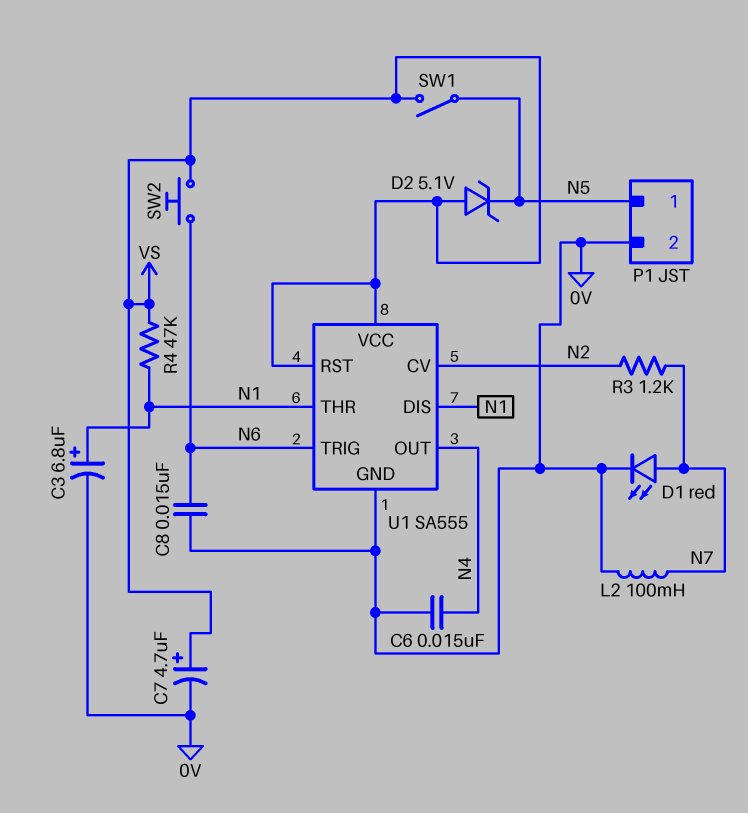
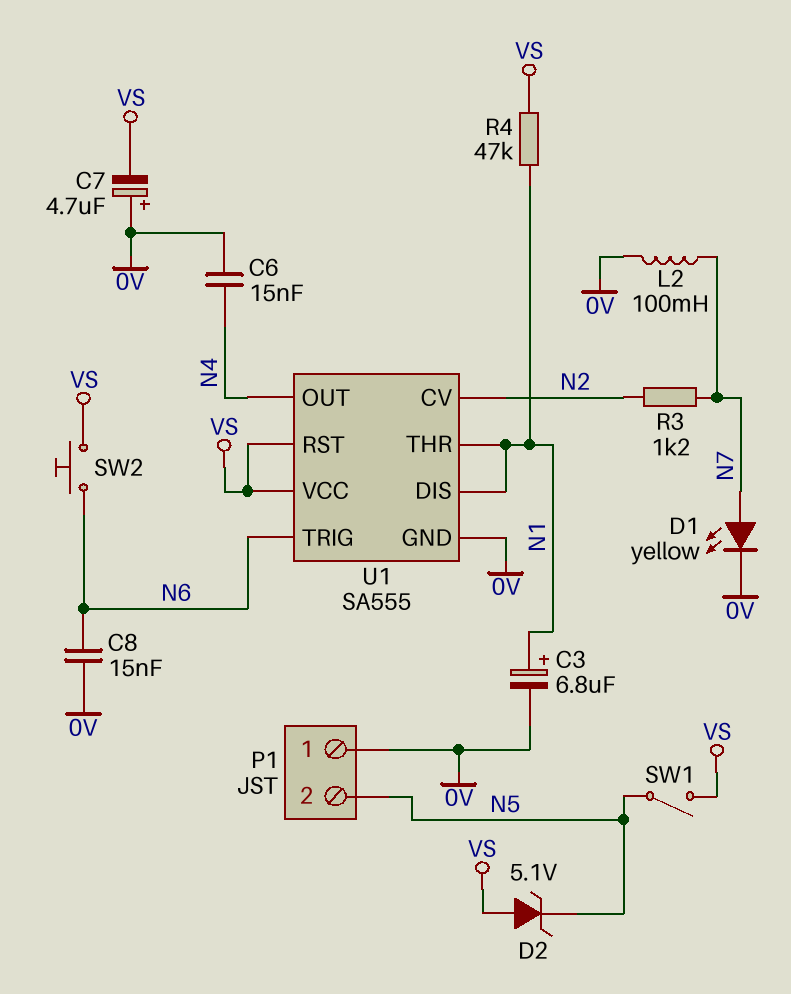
C7: 4.7uF (plus VS, minus 0V) -> 4.7uF (plus 0V, minus VS)
D1: LED red (A N7, K 0V) -> LED yellow (A N7, K 0V)
P1 pin 1: N5 -> 0V
P1 pin 2: 0V -> N5

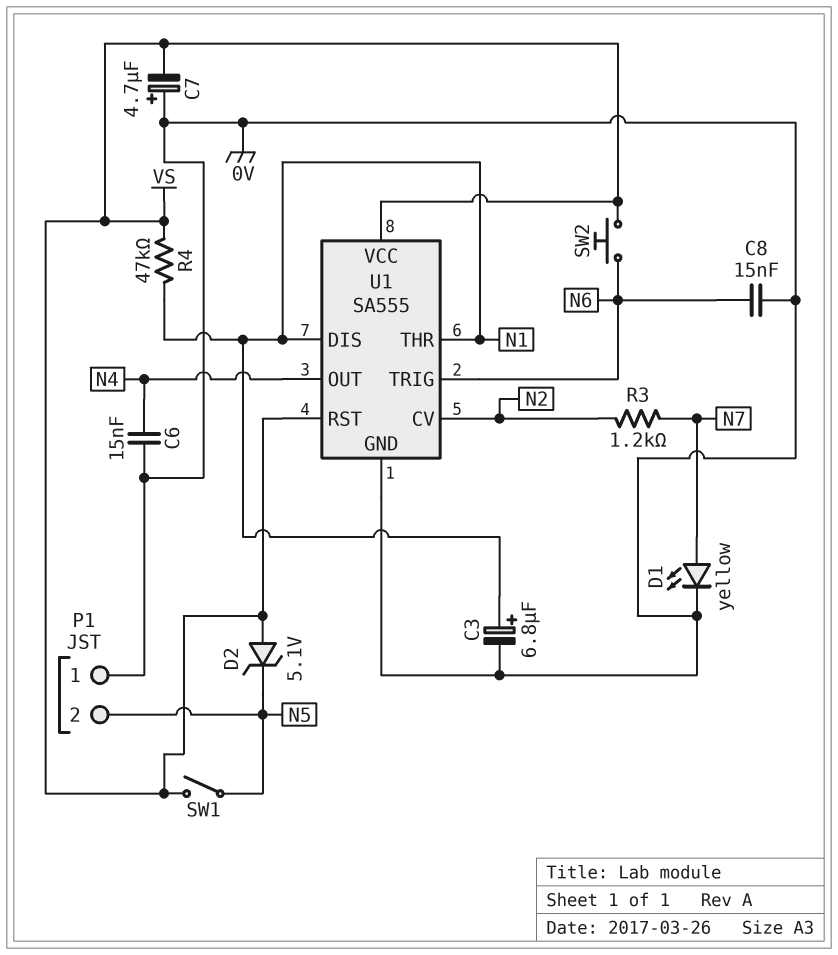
L2: 100mH (0V, N7) -> none

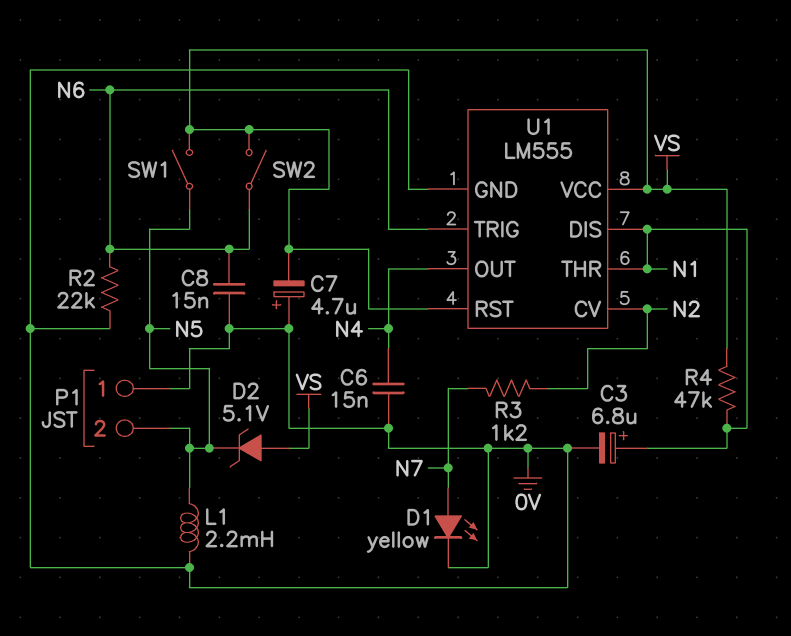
L1: none -> 2.2mH (0V, N5)
R2: none -> 22k (0V, N6)
SW2: button (N6, VS) -> switch (N6, VS)
U1: SA555 -> LM555

